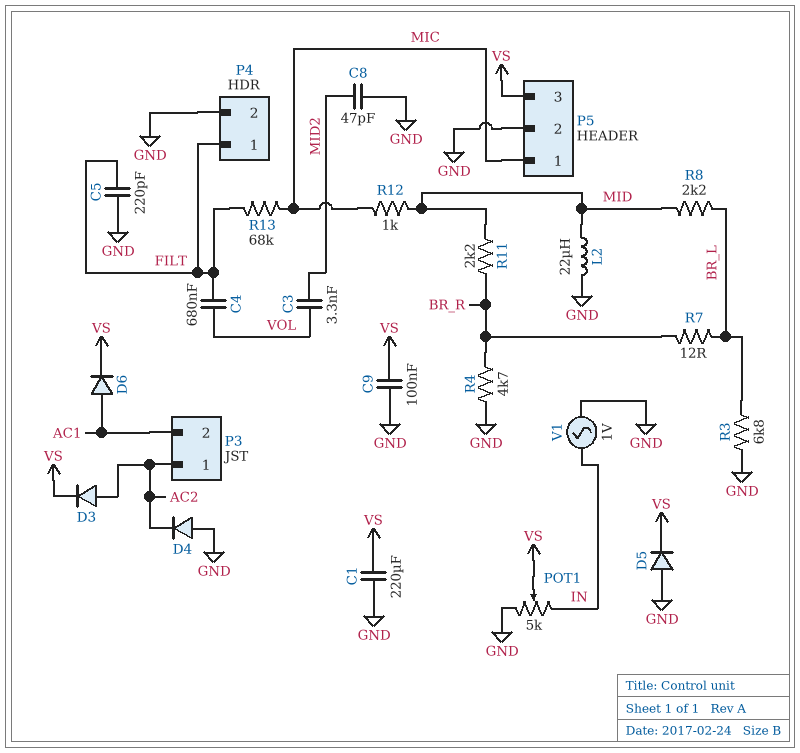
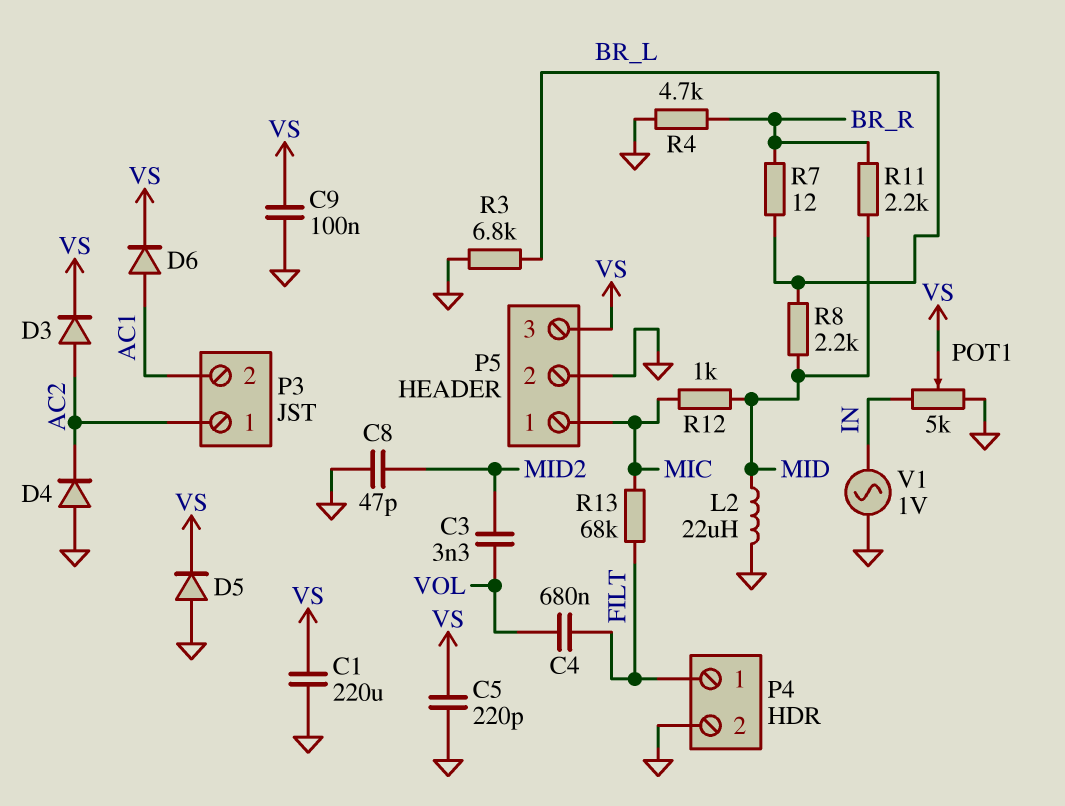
C5: 220pF (FILT, GND) -> 220pF (GND, VS)

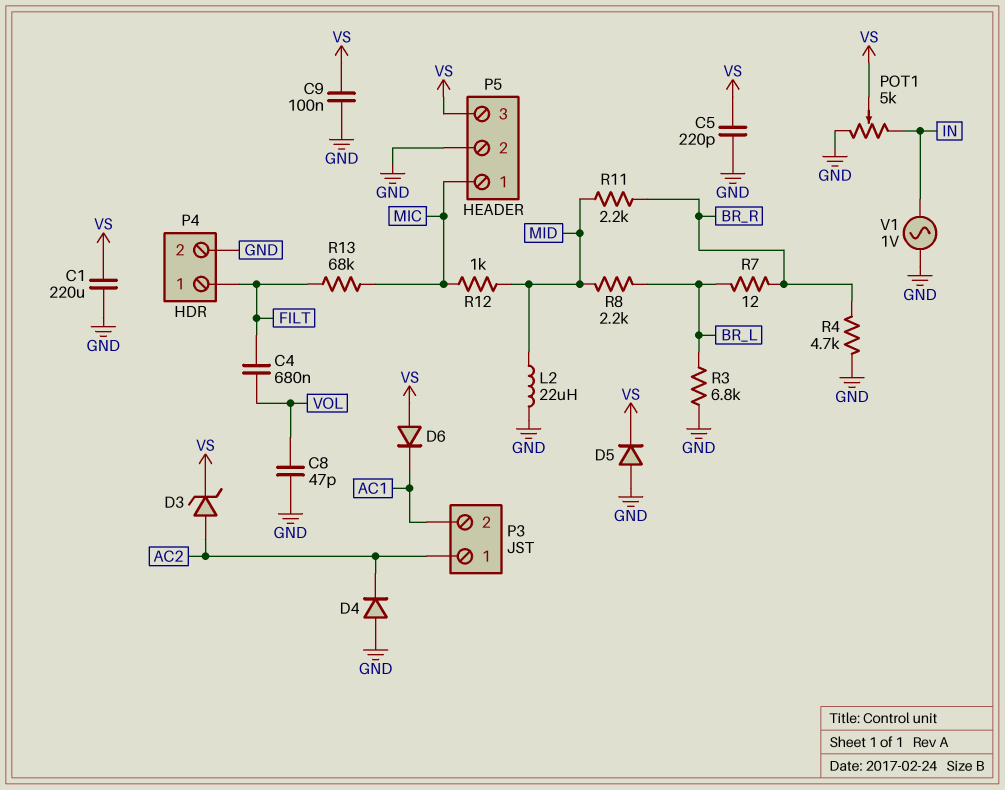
C3: 3.3nF (MID2, VOL) -> none
C8: 47pF (GND, MID2) -> 47pF (GND, VOL)
D3: diode (A AC2, K VS) -> zener (A AC2, K VS)
D6: diode (A AC1, K VS) -> diode (A VS, K AC1)

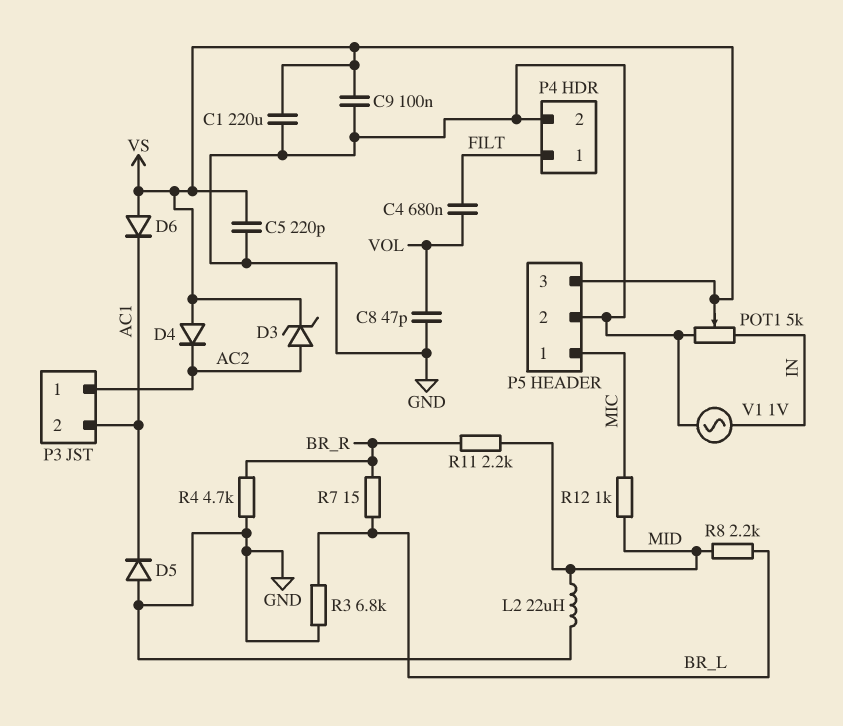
D4: diode (A GND, K AC2) -> diode (A VS, K AC2)
D5: diode (A GND, K VS) -> diode (A GND, K AC1)
R7: 12 (BR_L, BR_R) -> 15 (BR_L, BR_R)
R13: 68k (FILT, MIC) -> none

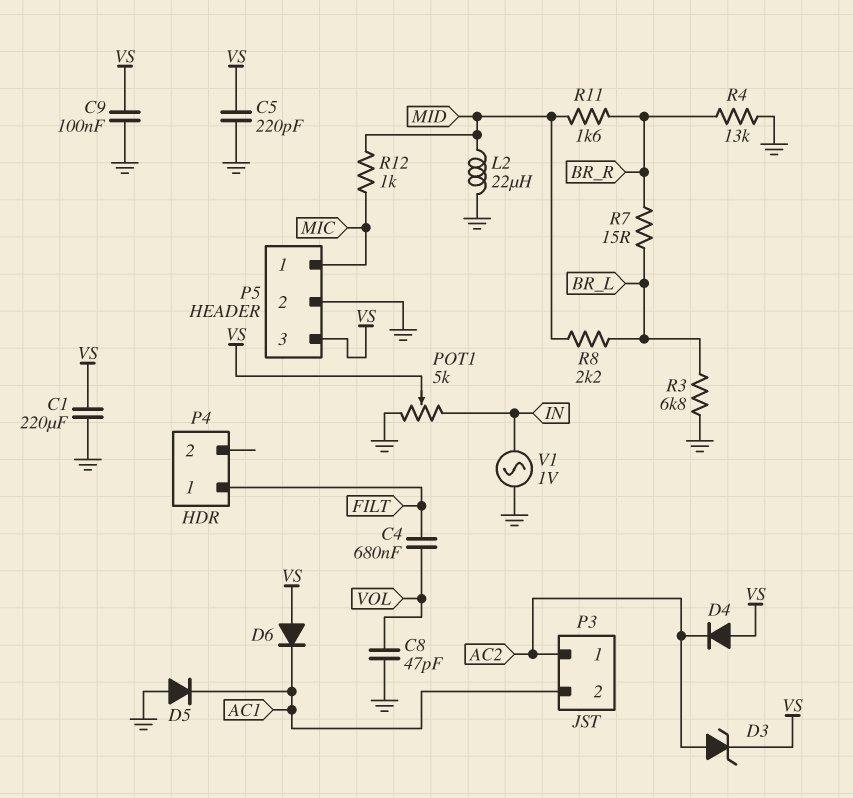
P4 pin 2: GND -> none
R4: 4.7k (BR_R, GND) -> 13k (BR_R, GND)
R11: 2.2k (BR_R, MID) -> 1.6k (BR_R, MID)

